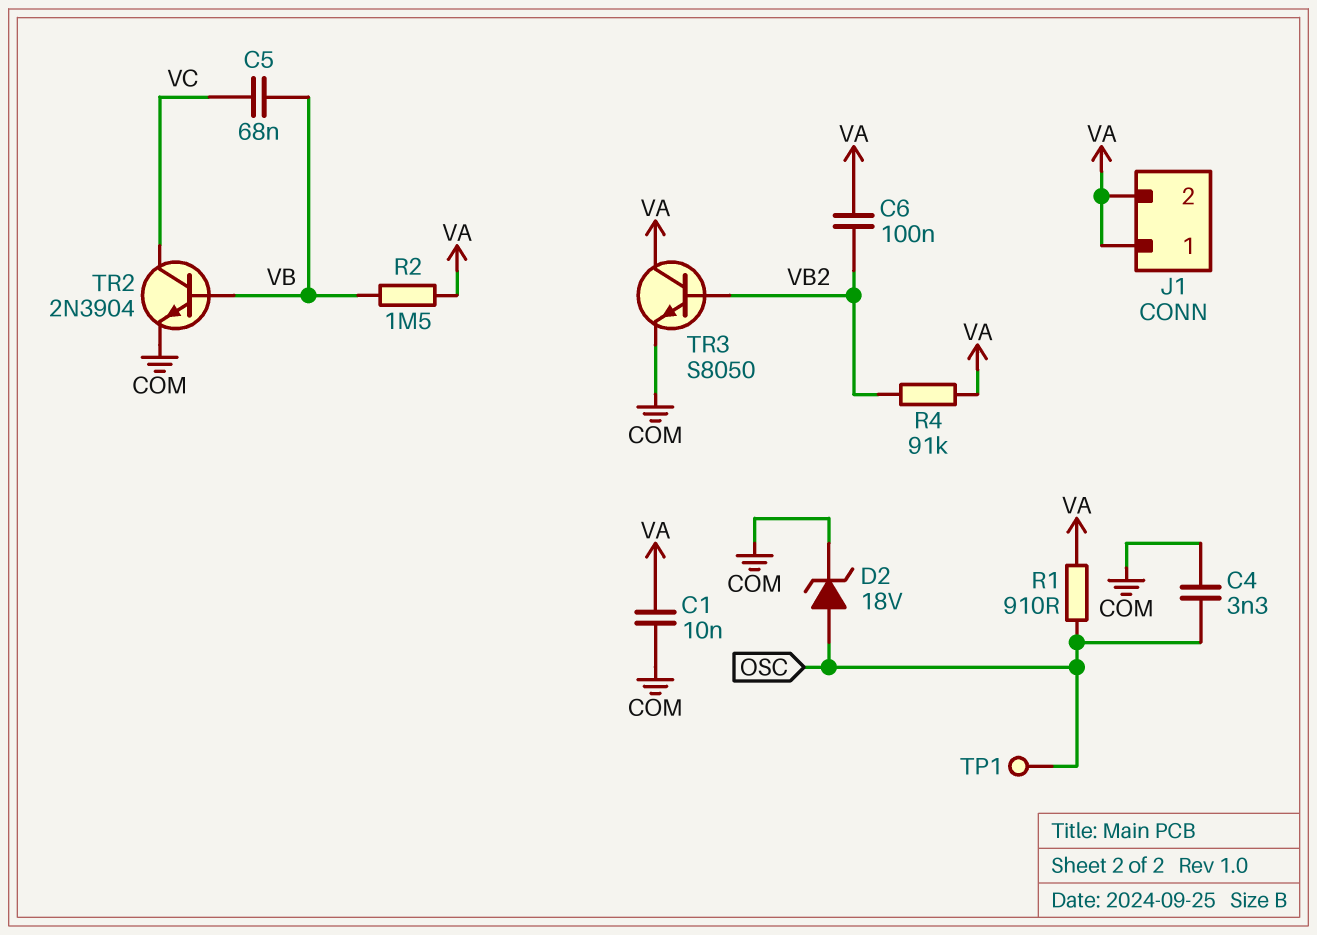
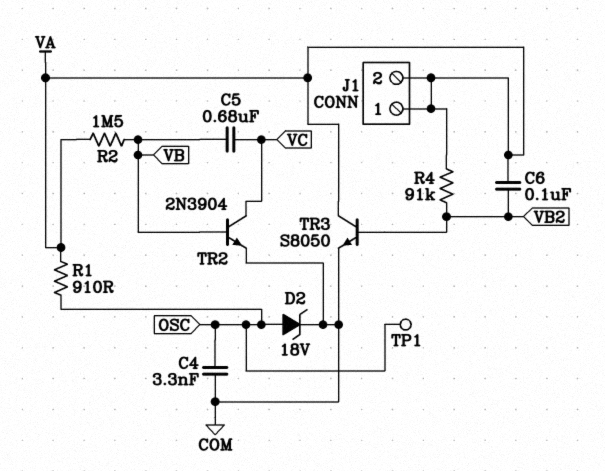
C1: 10nF (COM, VA) -> none
C5: 68nF (VB, VC) -> 680nF (VB, VC)

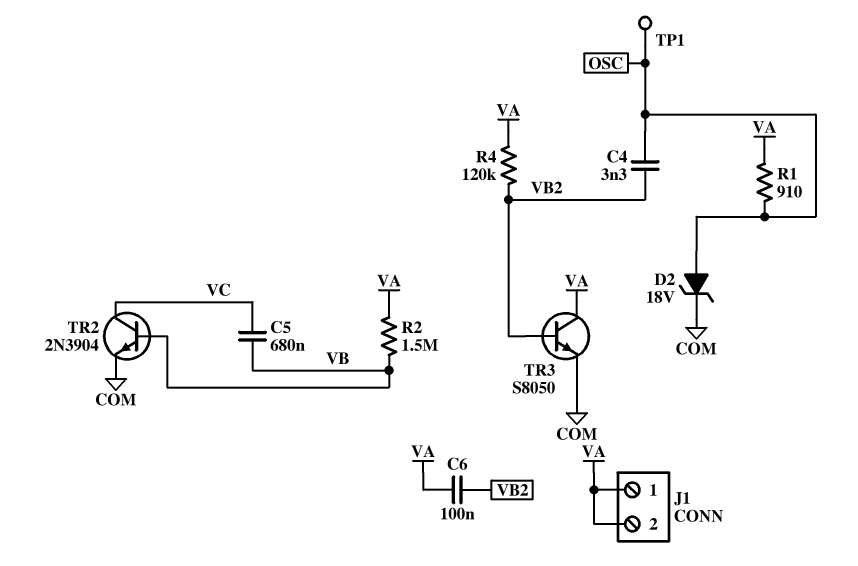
C4: 3.3nF (COM, OSC) -> 3.3nF (OSC, VB2)
R4: 91k (VA, VB2) -> 120k (VA, VB2)

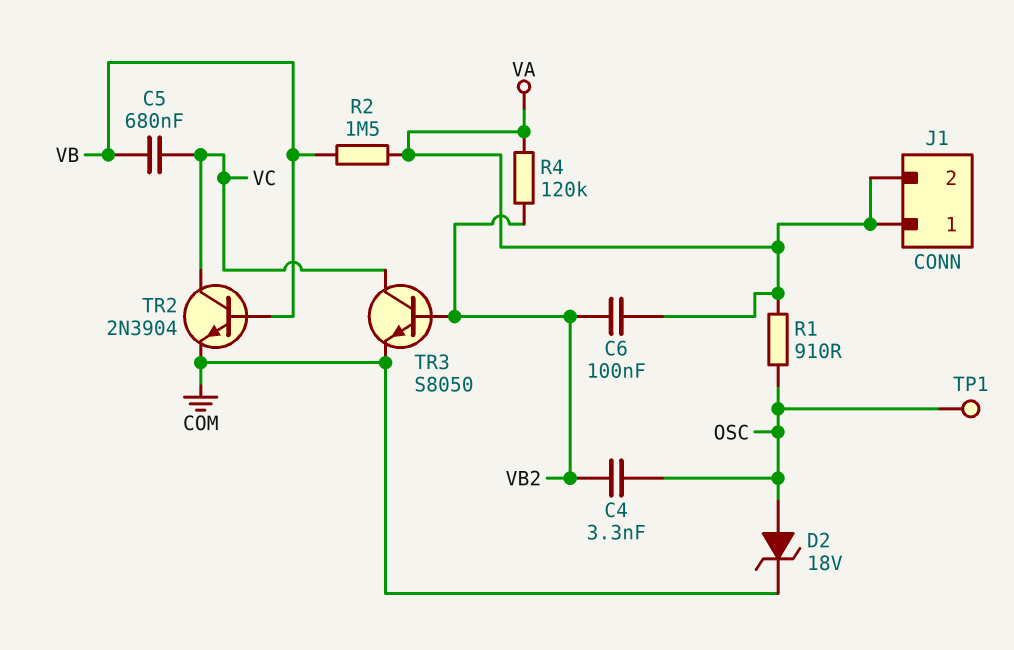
TR3: NPN S8050 (B VB2, C VA, E COM) -> NPN S8050 (B VB2, C VC, E COM)

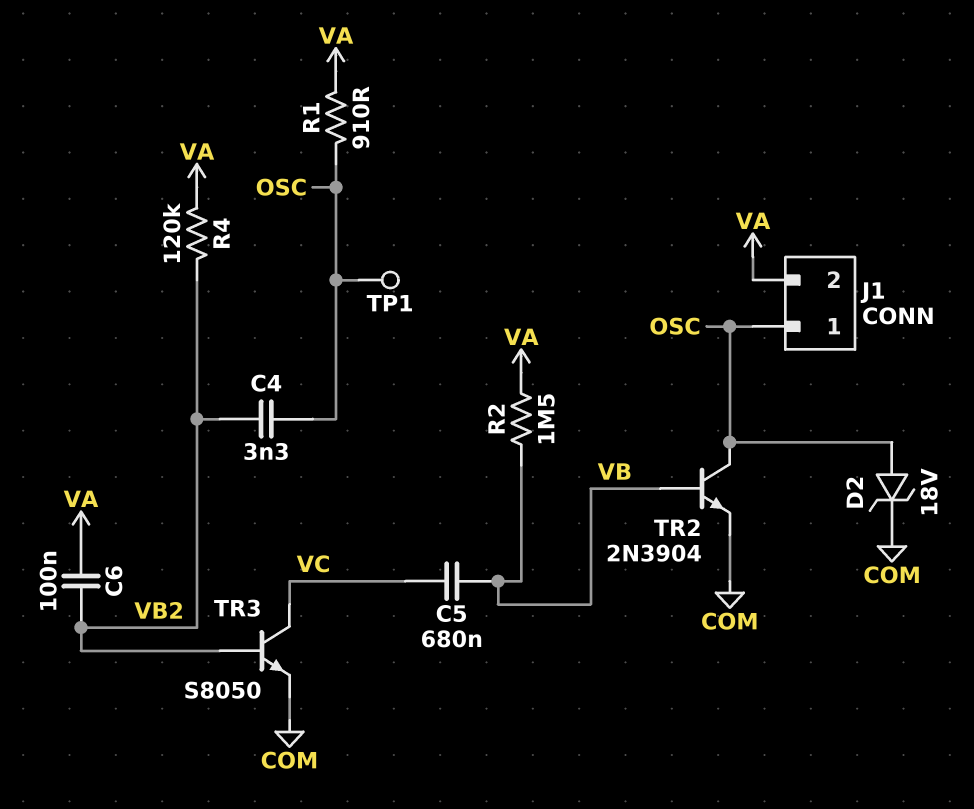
J1 pin 1: VA -> OSC
TR2: NPN 2N3904 (B VB, C VC, E COM) -> NPN 2N3904 (B VB, C OSC, E COM)

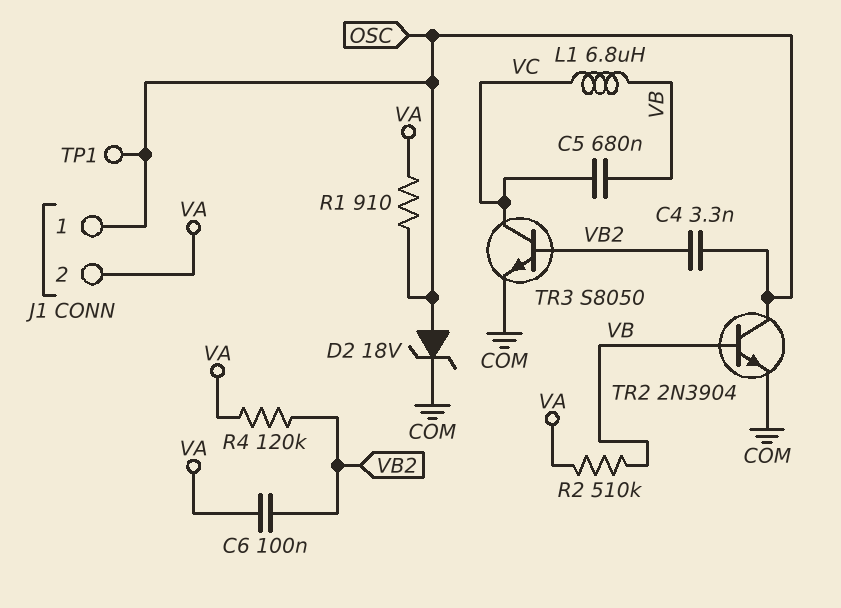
L1: none -> 6.8uH (VB, VC)
R2: 1.5M (VA, VB) -> 510k (VA, VB)

